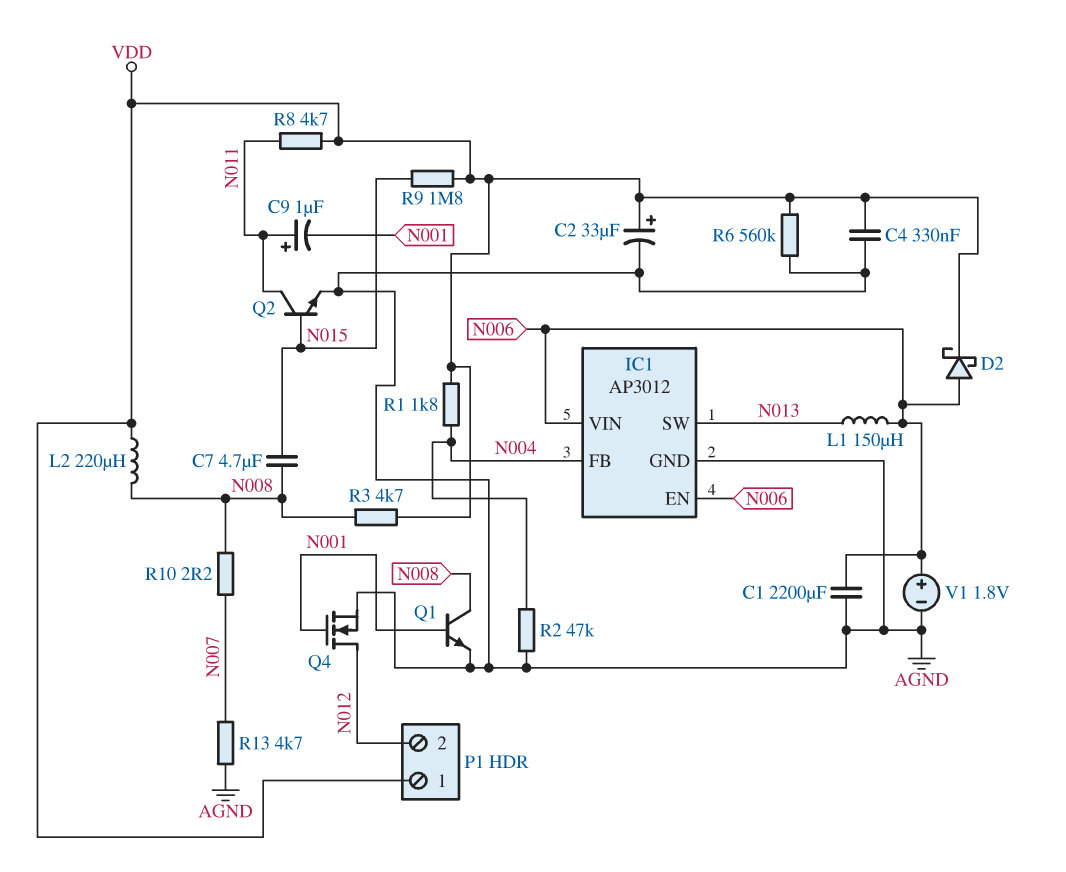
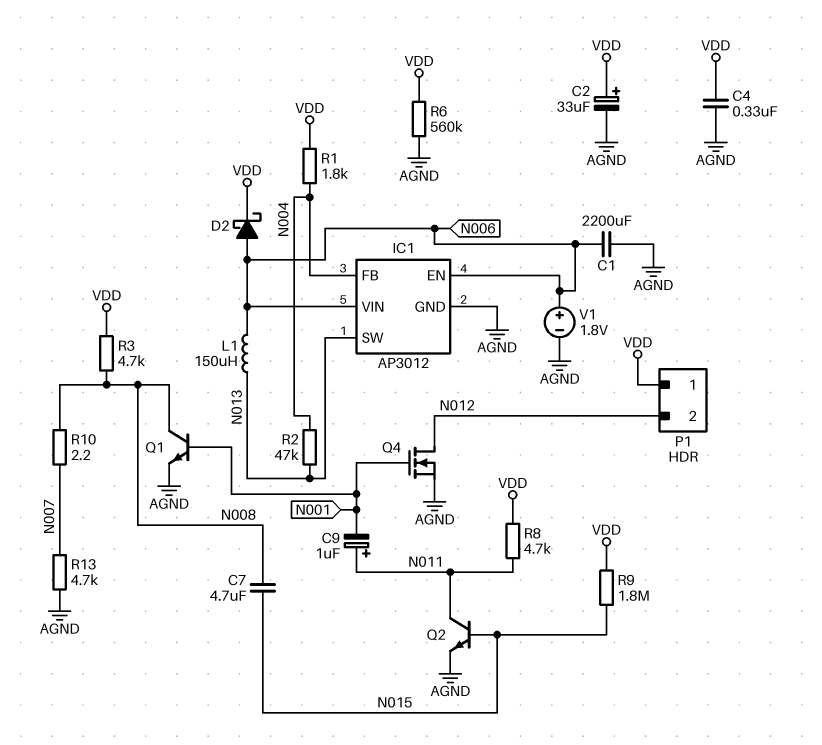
L2: 220uH (N008, VDD) -> none
R2: 47k (AGND, N004) -> 47k (N004, N013)

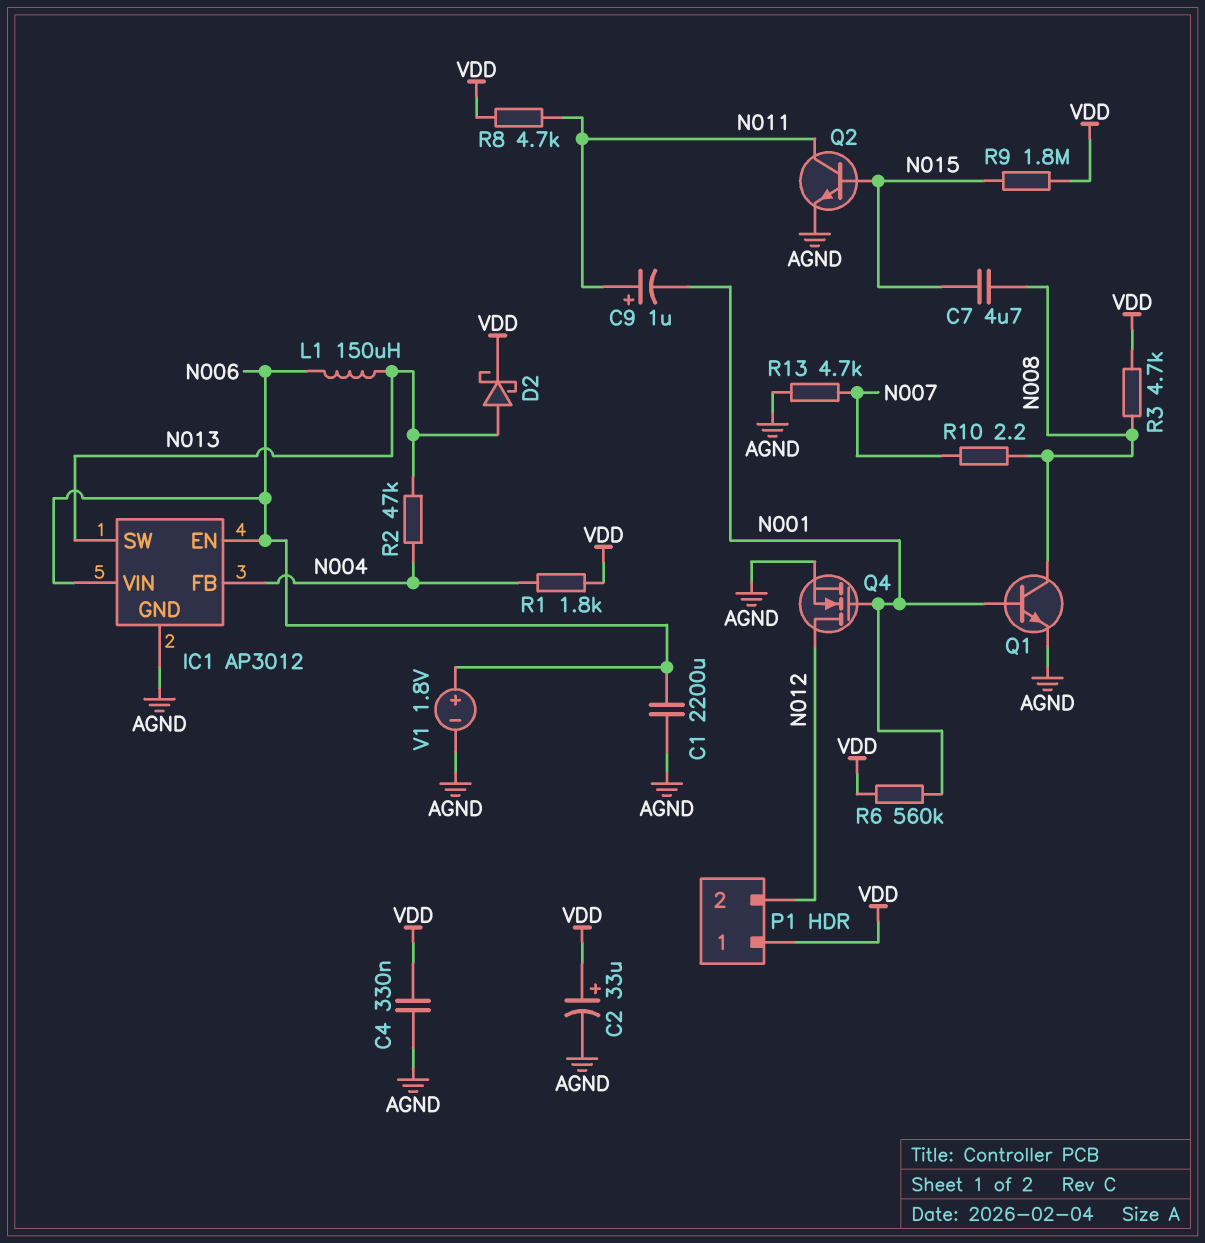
D2: schottky (A N006, K VDD) -> schottky (A N013, K VDD)
R6: 560k (AGND, VDD) -> 560k (N001, VDD)

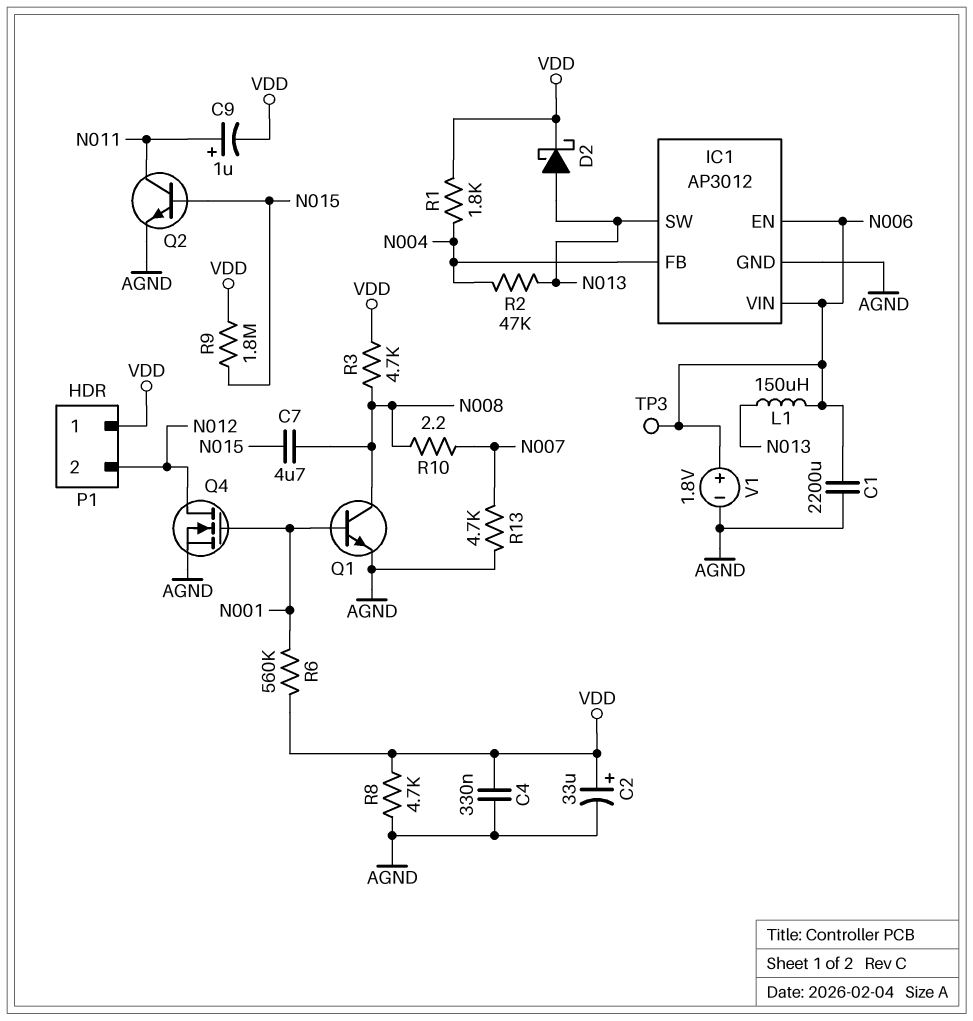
C9: 1uF (plus N011, minus N001) -> 1uF (plus N011, minus VDD)
R8: 4.7k (N011, VDD) -> 4.7k (AGND, VDD)
TP3: none -> test point (N006)

